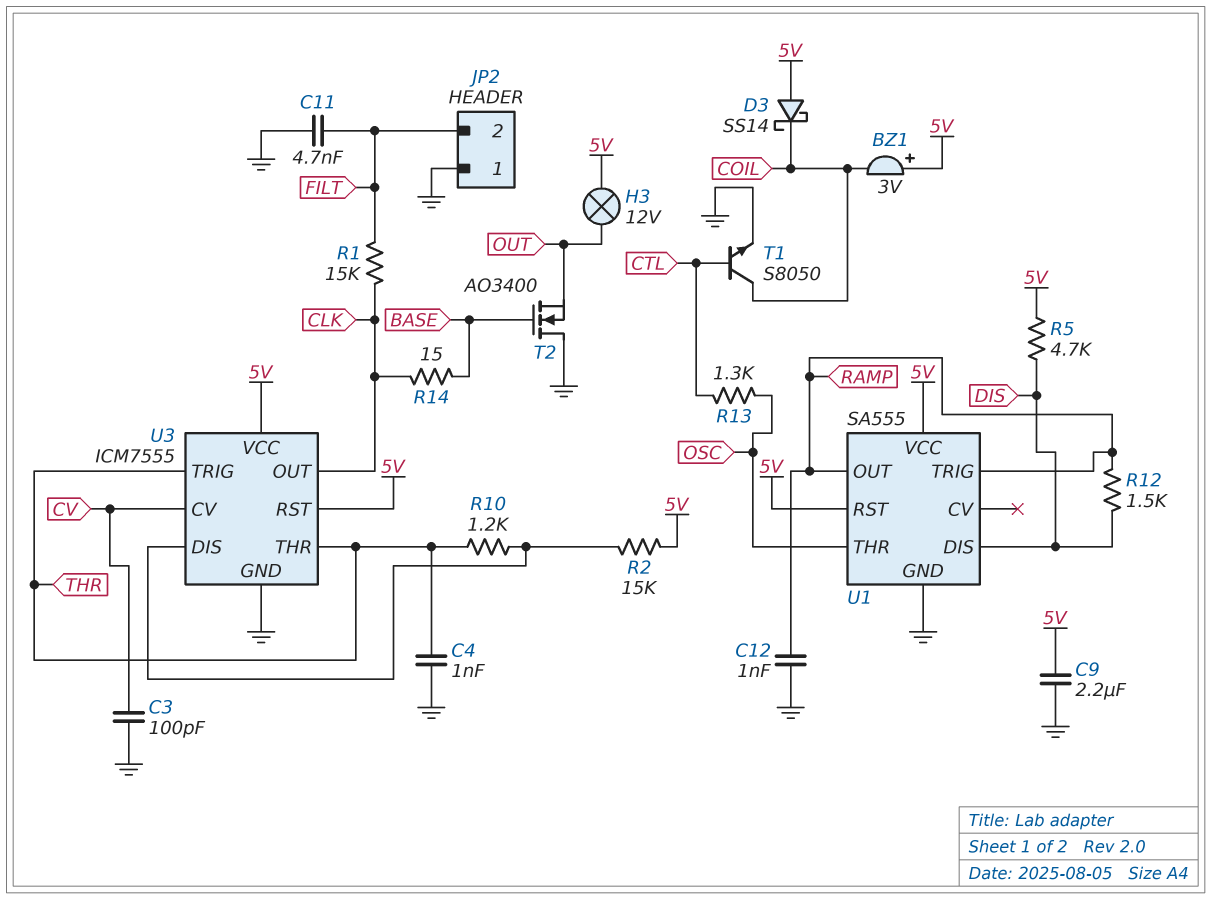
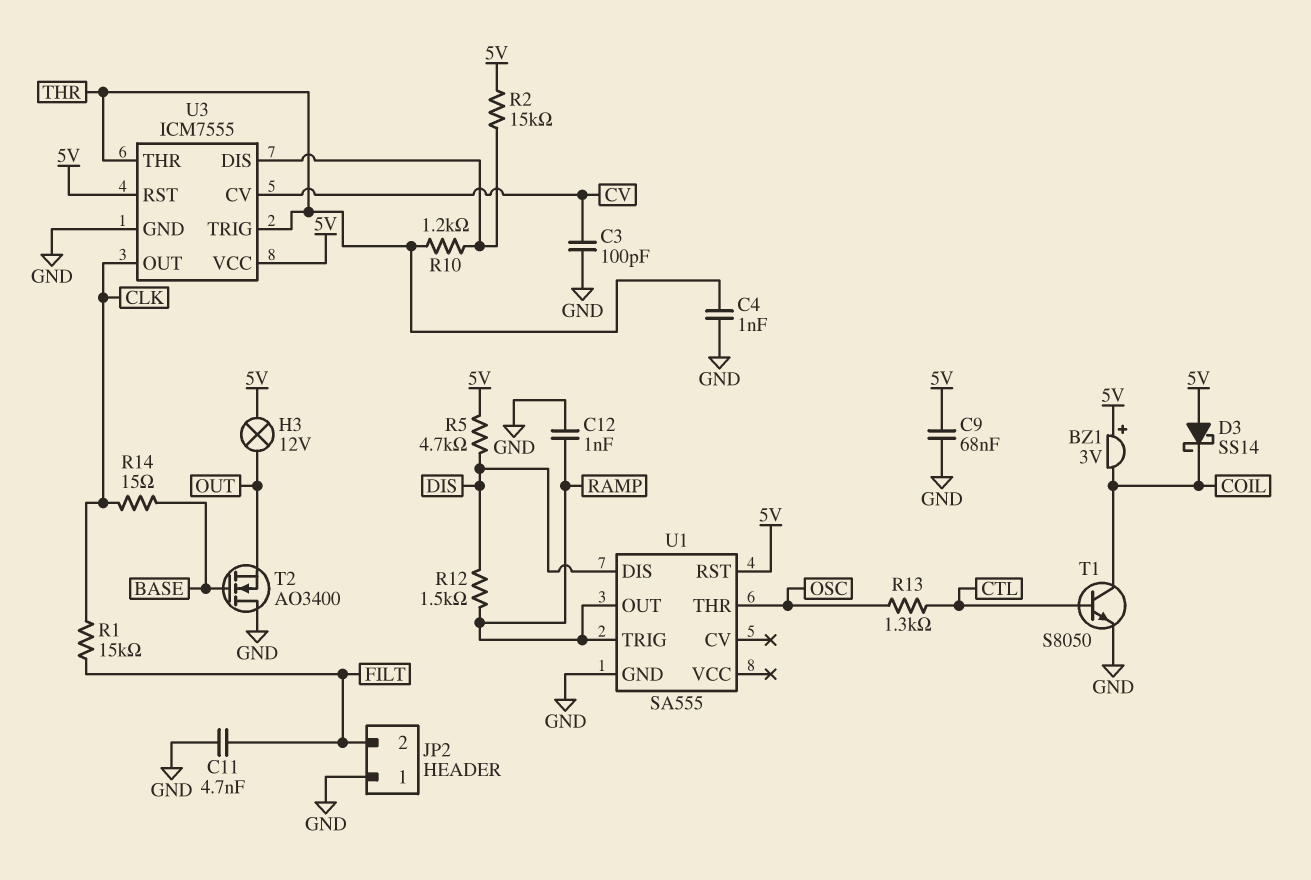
C9: 2.2uF (5V, GND) -> 68nF (5V, GND)
U1 pin VCC: 5V -> none

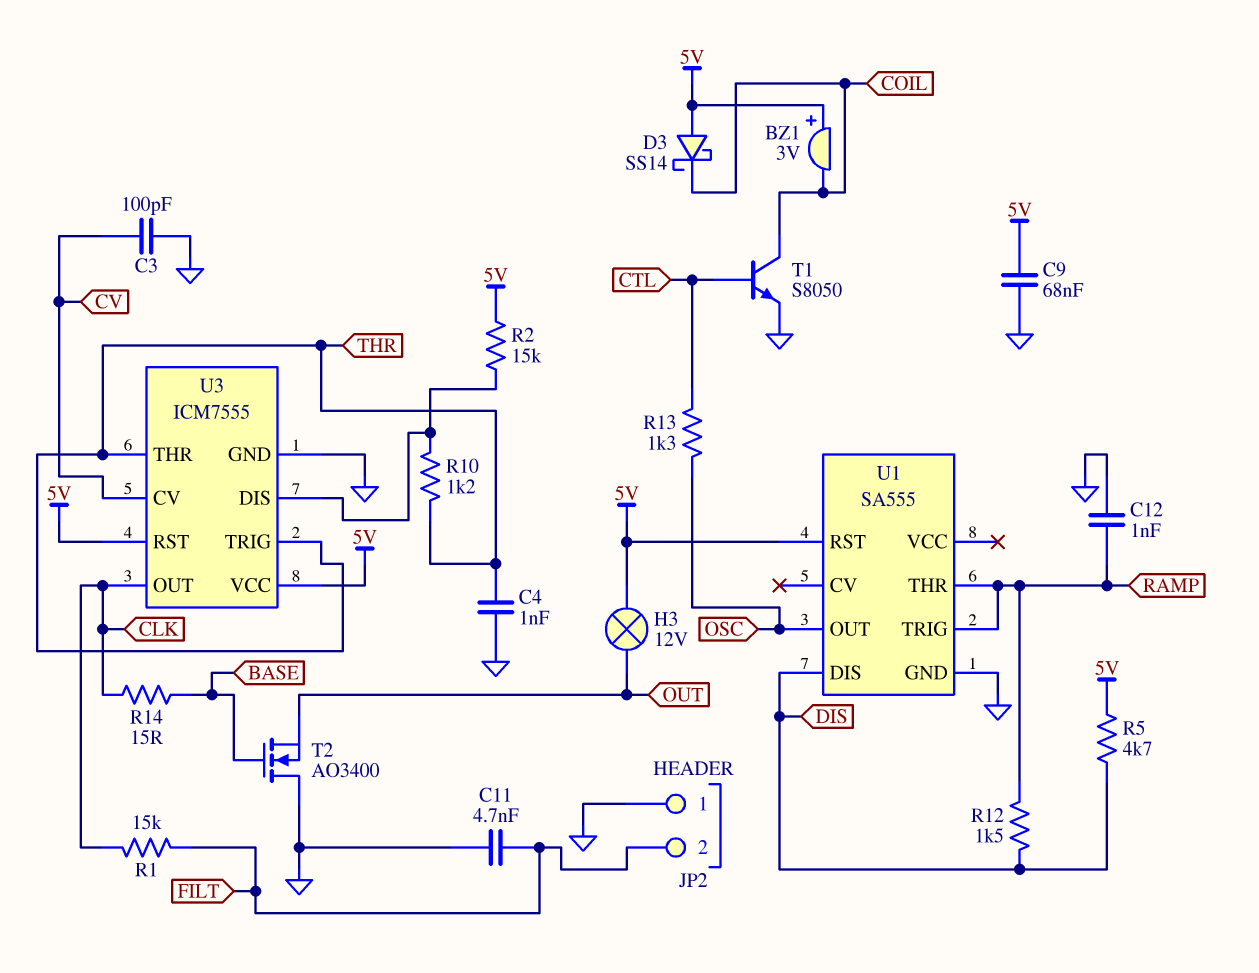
U1 pin OUT: RAMP -> OSC
U1 pin THR: OSC -> RAMP

